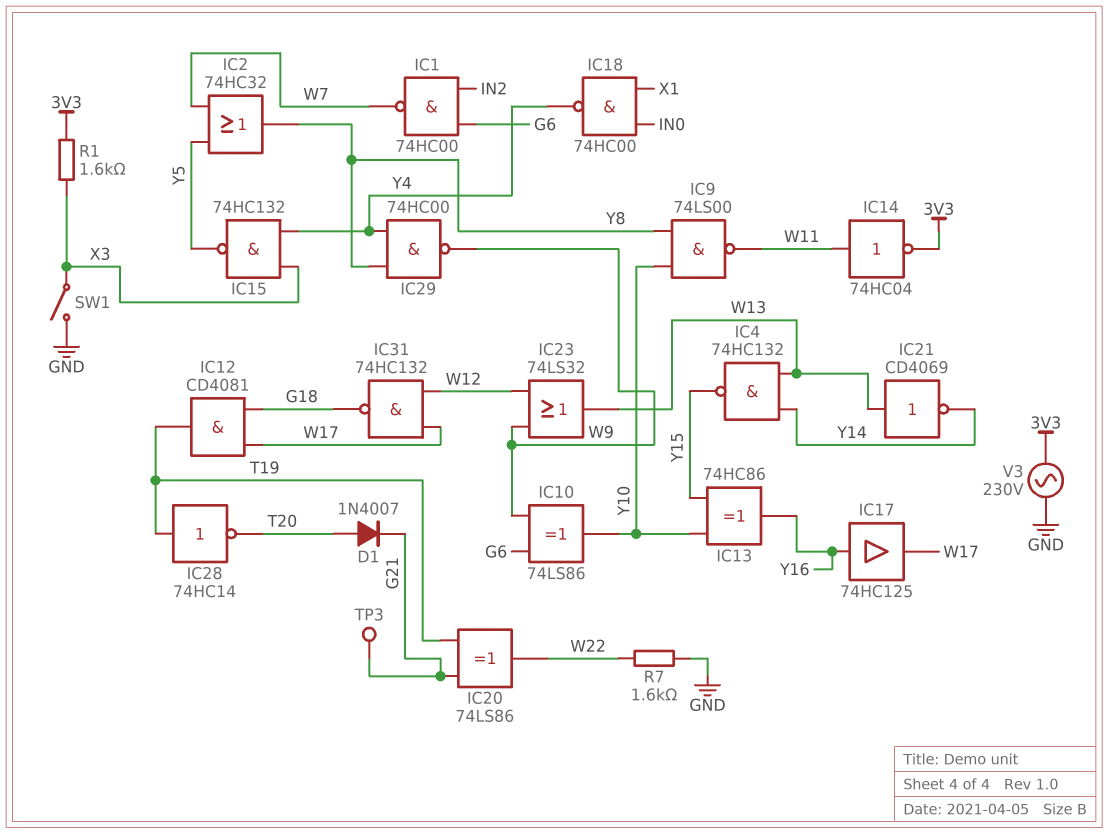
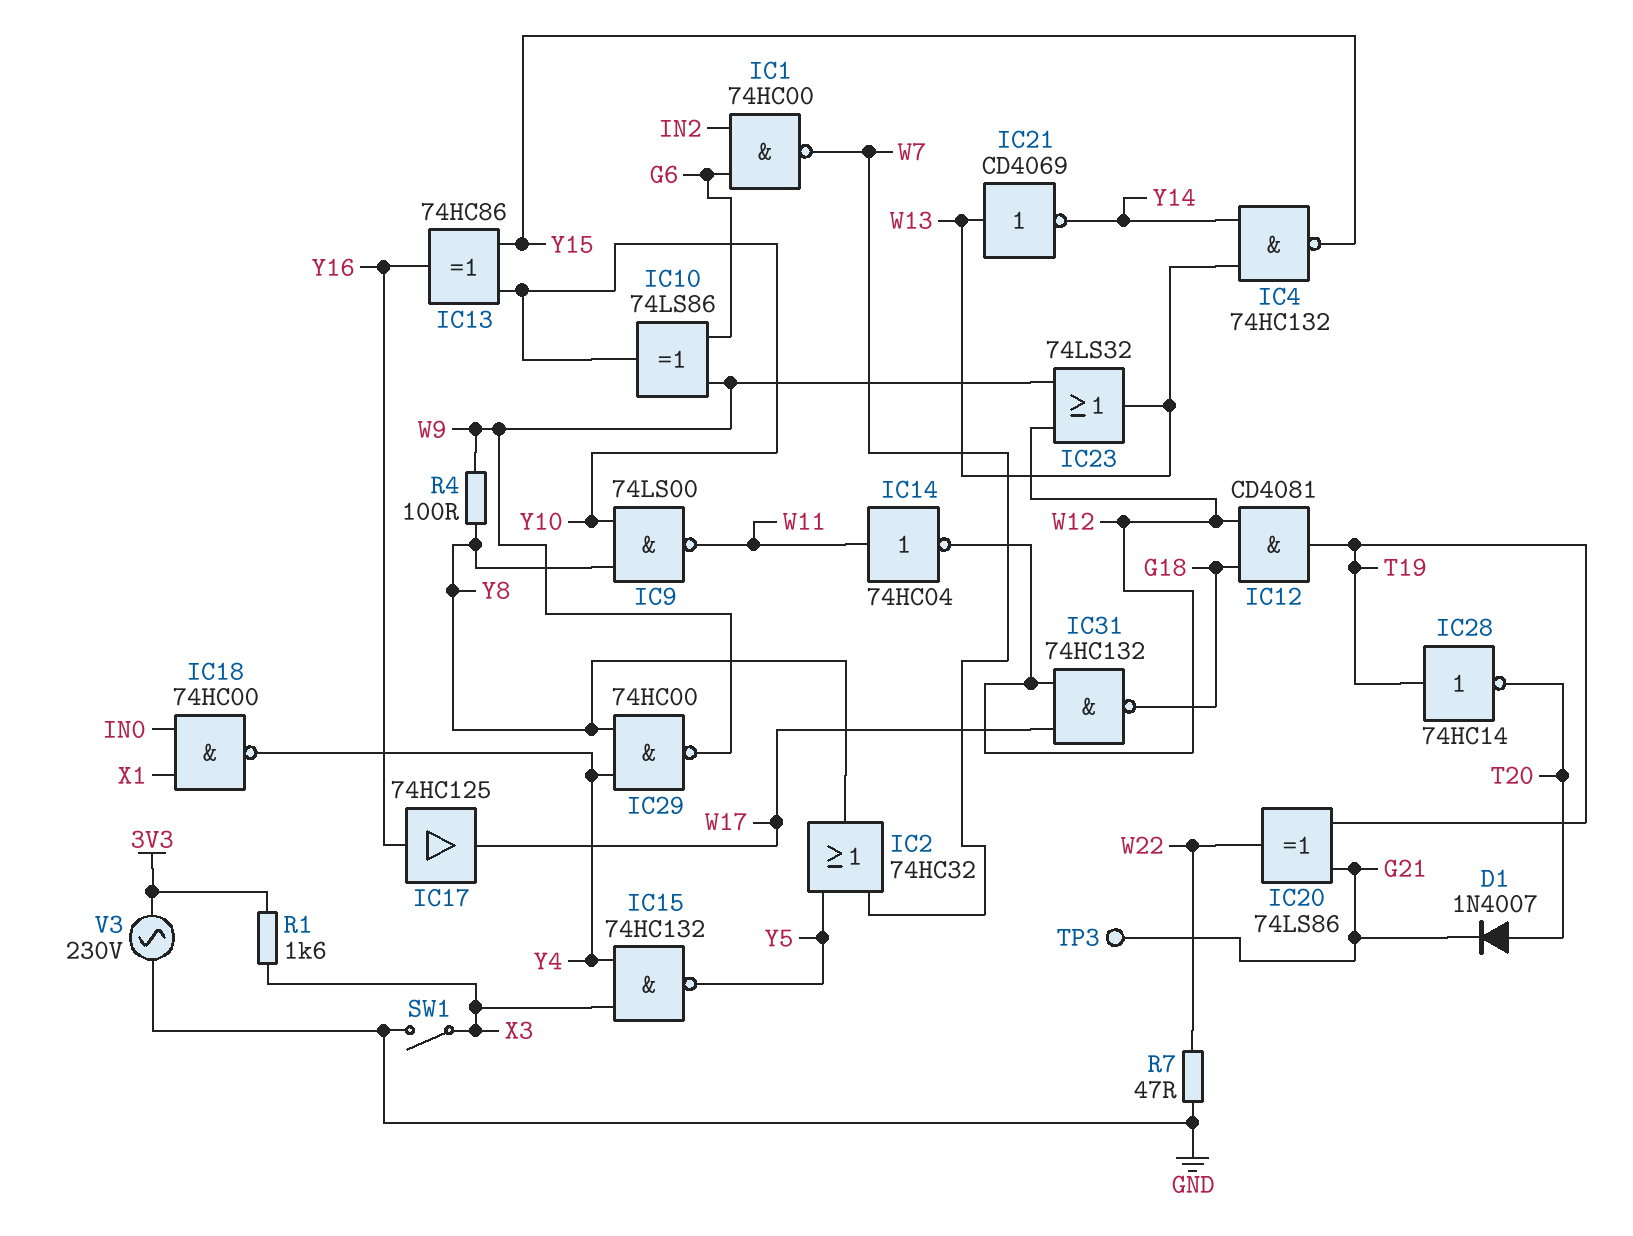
IC12: AND CD4081 (in G18, in W17, out T19) -> AND CD4081 (in G18, in W12, out T19)
IC14: NOT 74HC04 (in W11, out 3V3) -> NOT 74HC04 (in W11, out W12)
R4: none -> 100 (W9, Y8)
R7: 1.6k (GND, W22) -> 47 (GND, W22)

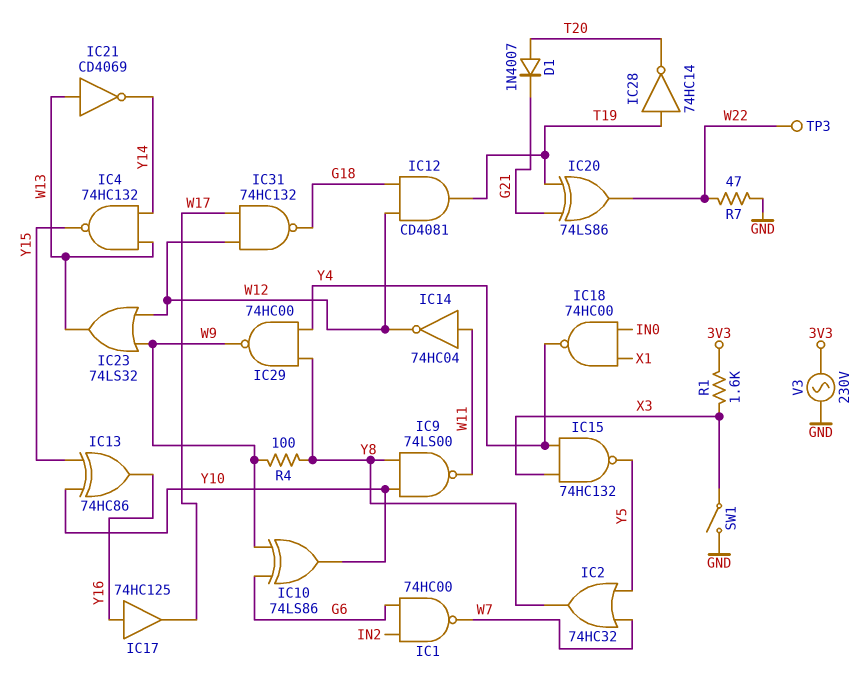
TP3: test point (G21) -> test point (W22)

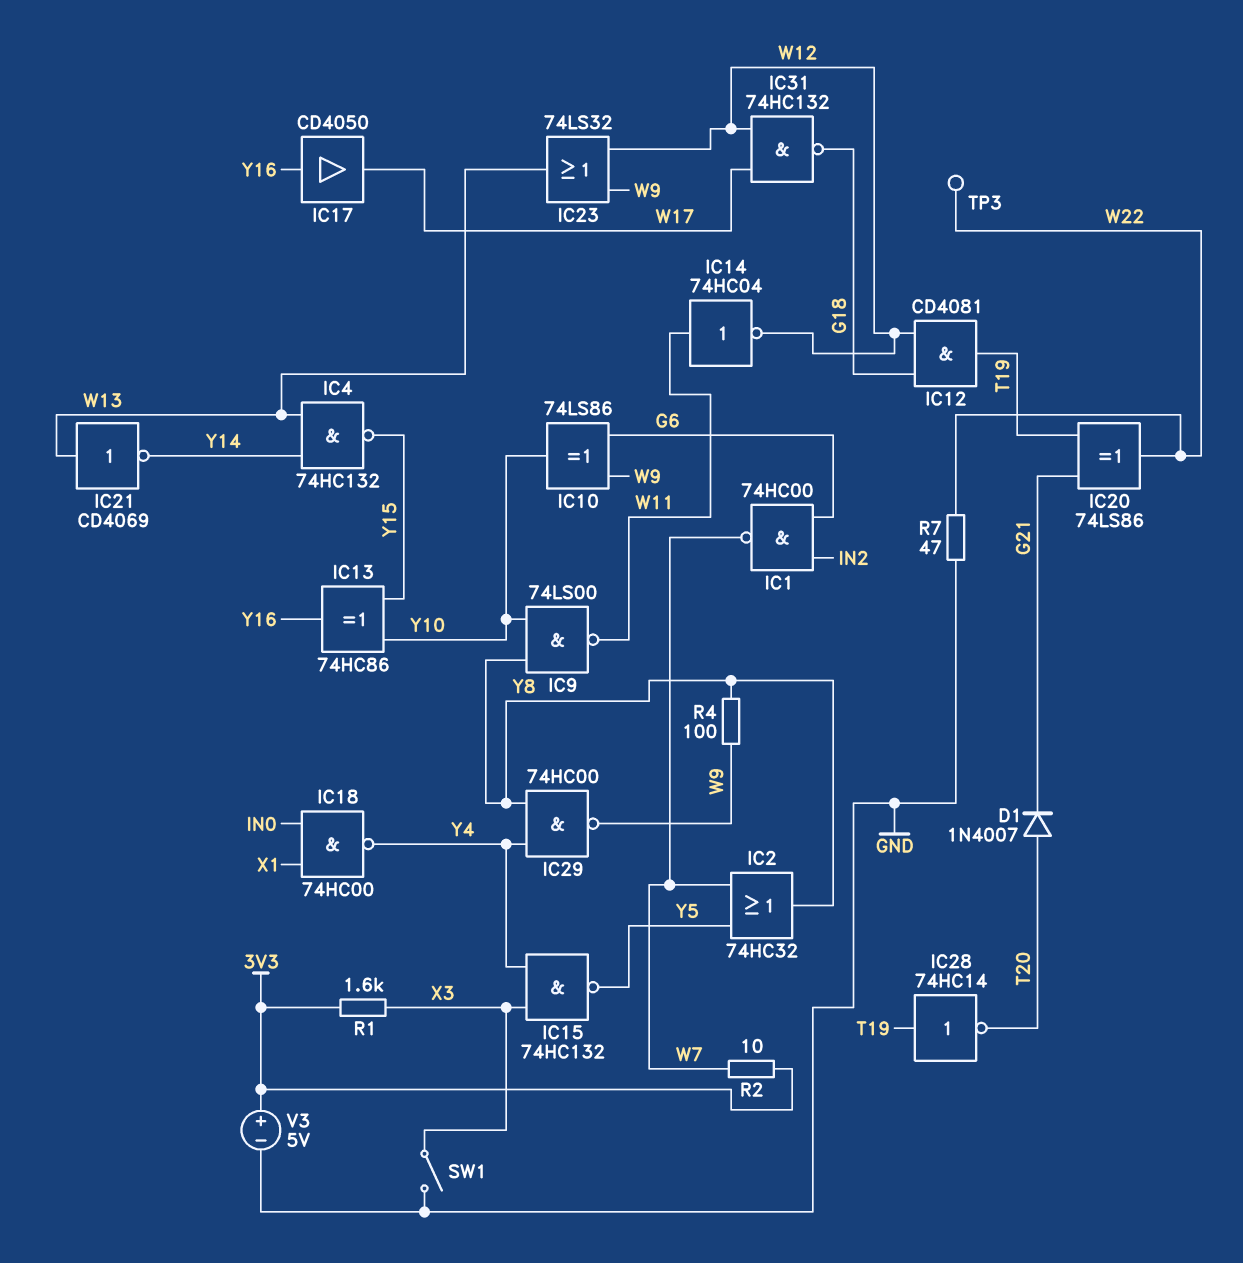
IC17: buffer 74HC125 (in Y16, out W17) -> buffer CD4050 (in Y16, out W17)
R2: none -> 10 (3V3, W7)
V3: AC 230V (3V3, GND) -> 5V (plus 3V3, minus GND)

